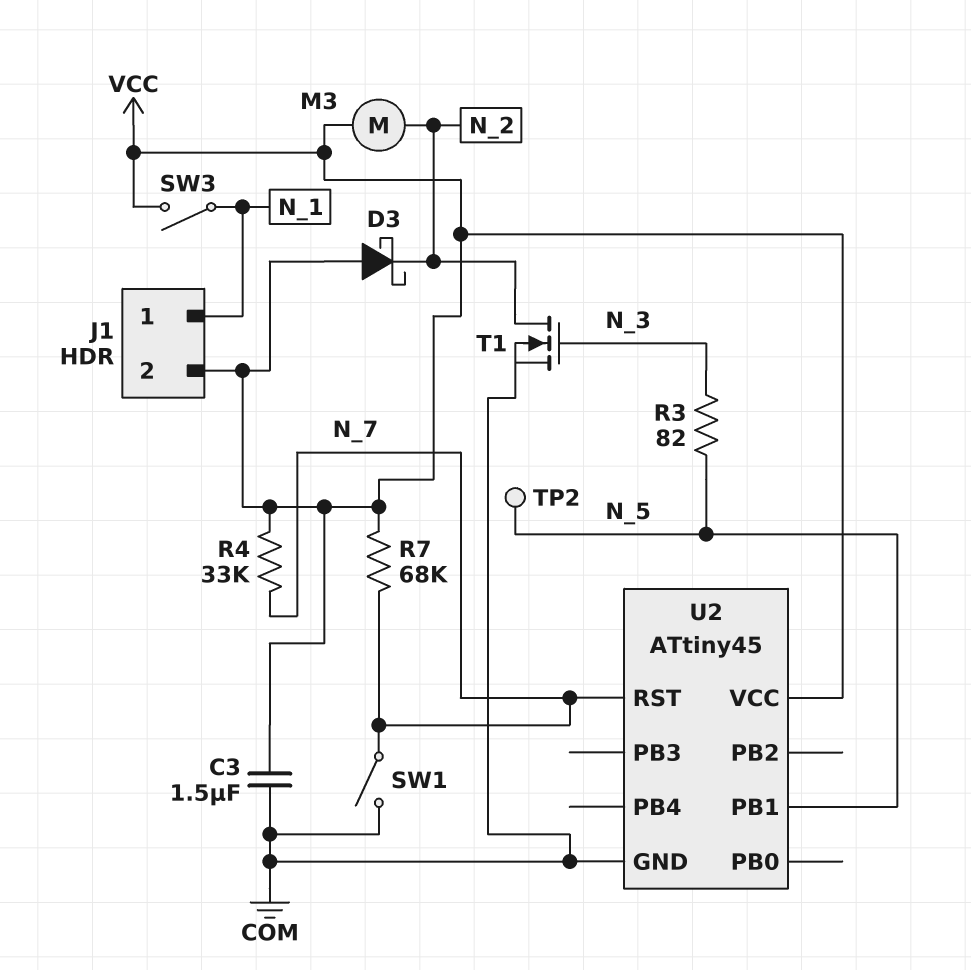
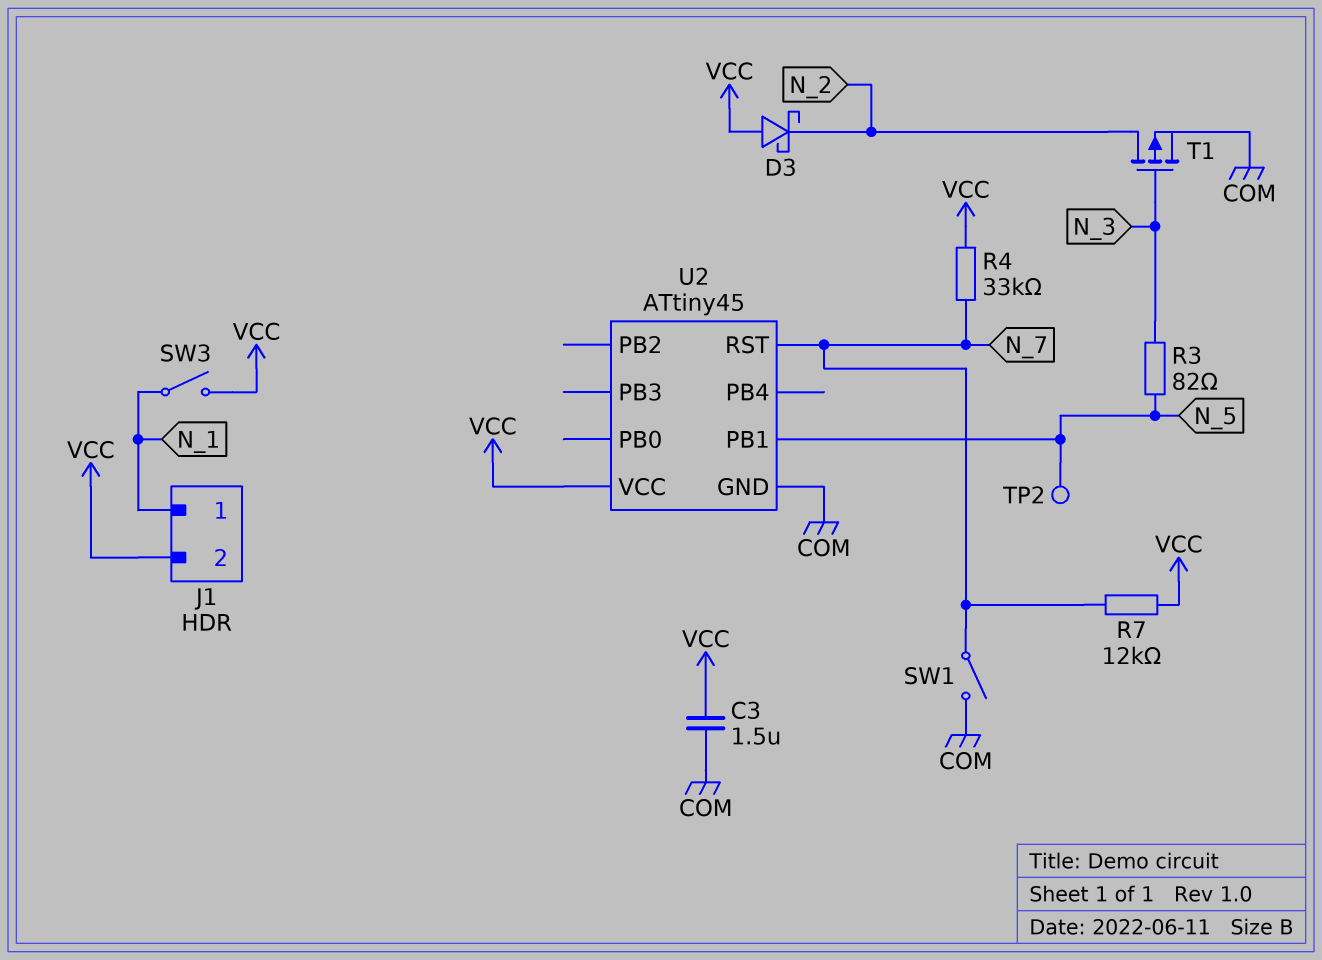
M3: motor (N_2, VCC) -> none
R7: 68k (N_7, VCC) -> 12k (N_7, VCC)
T1: NMOS (G N_3, D N_2, S COM) -> PMOS (G N_3, D N_2, S COM)

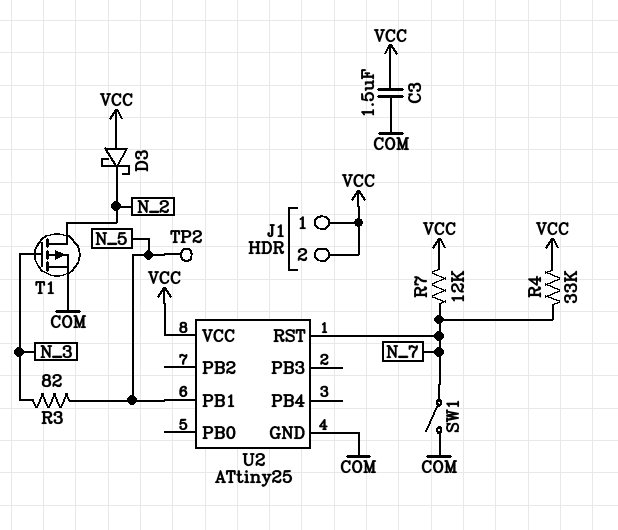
J1 pin 1: N_1 -> VCC
SW3: switch (N_1, VCC) -> none
U2: ATtiny45 -> ATtiny25

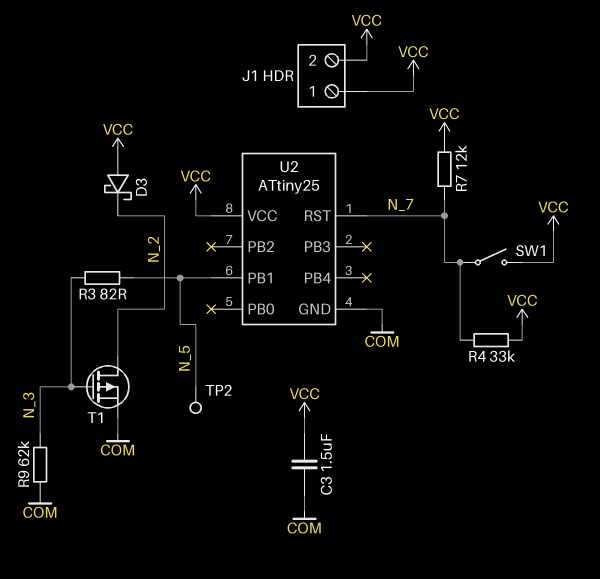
R9: none -> 62k (COM, N_3)
SW1: switch (COM, N_7) -> switch (N_7, VCC)

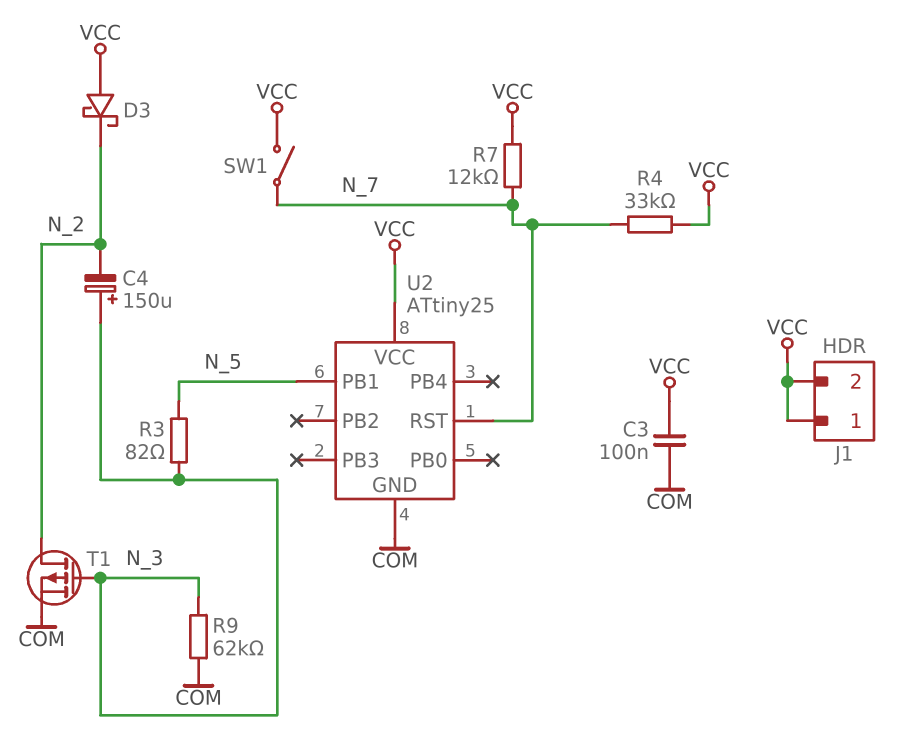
C3: 1.5uF (COM, VCC) -> 100nF (COM, VCC)
C4: none -> 150uF (plus N_3, minus N_2)
TP2: test point (N_5) -> none

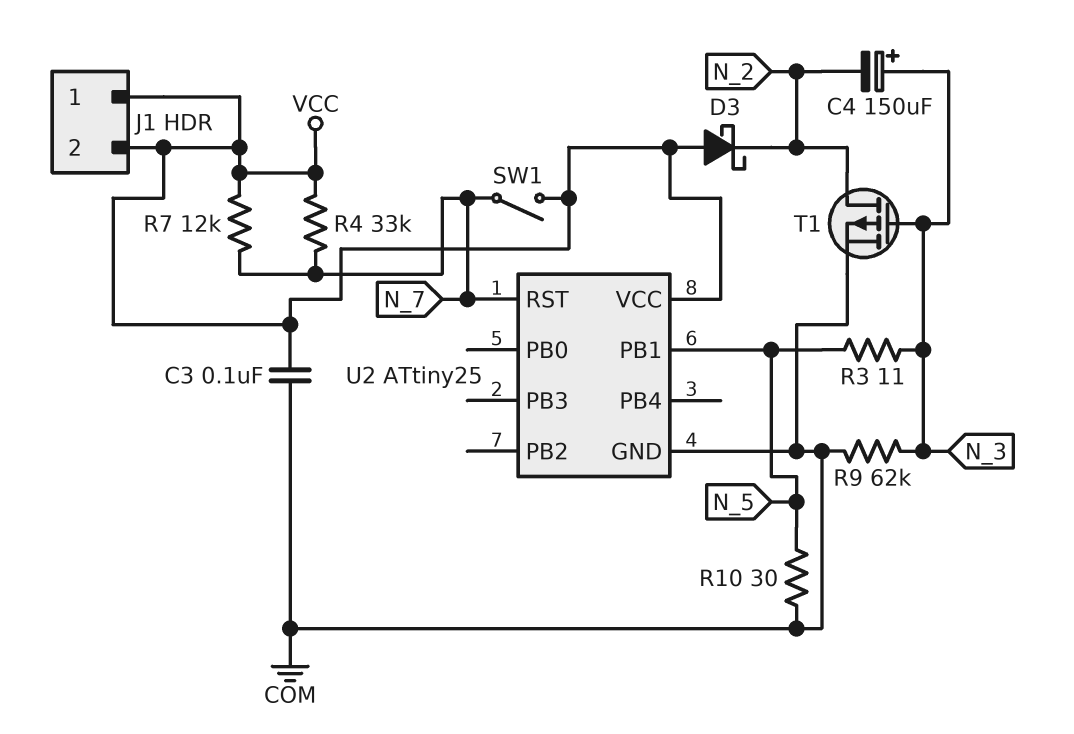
R3: 82 (N_3, N_5) -> 11 (N_3, N_5)
R10: none -> 30 (COM, N_5)

